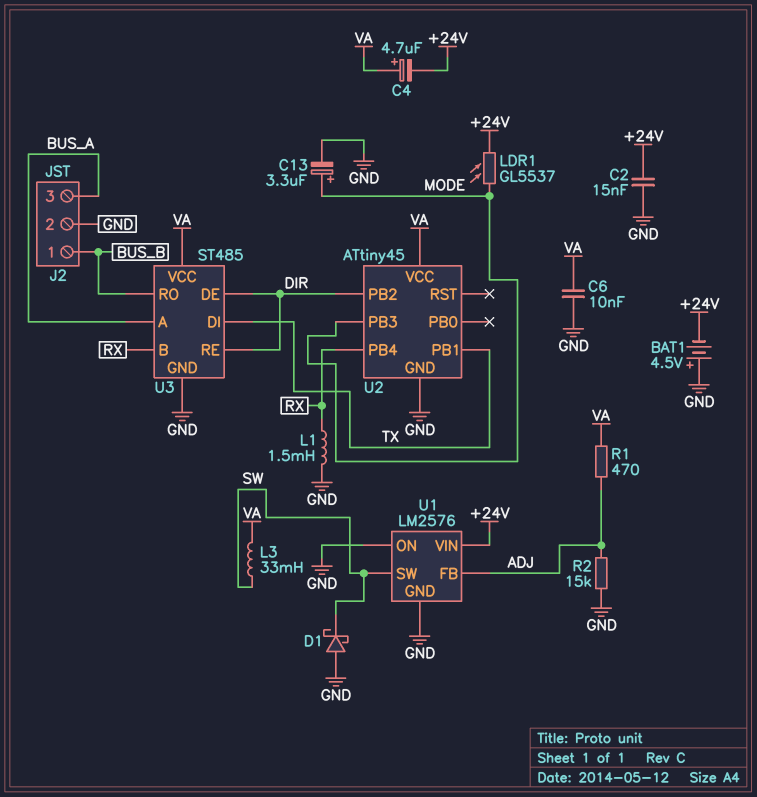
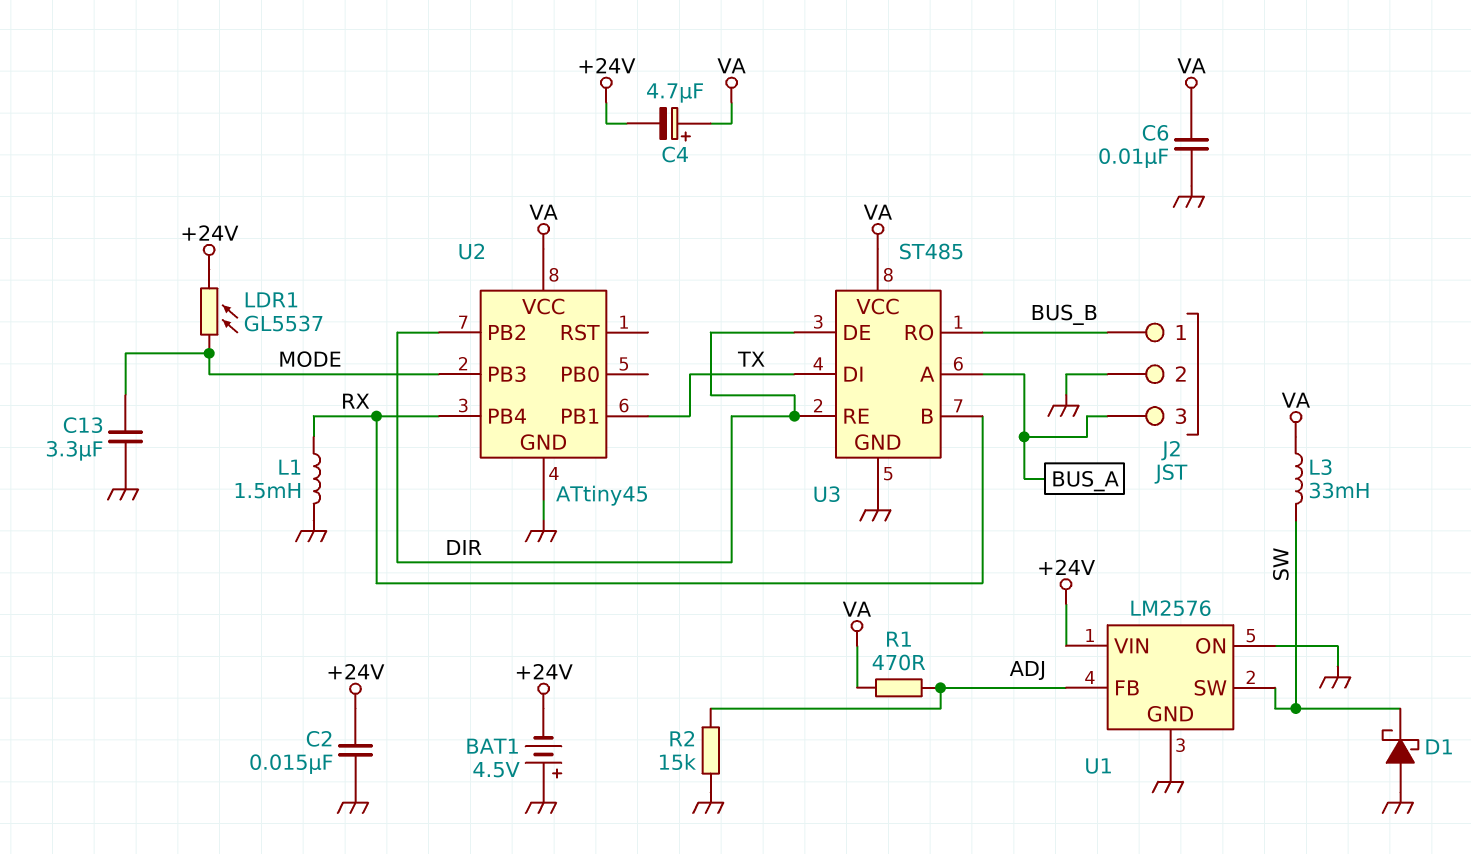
C13: 3.3uF (plus MODE, minus GND) -> 3.3uF (GND, MODE)

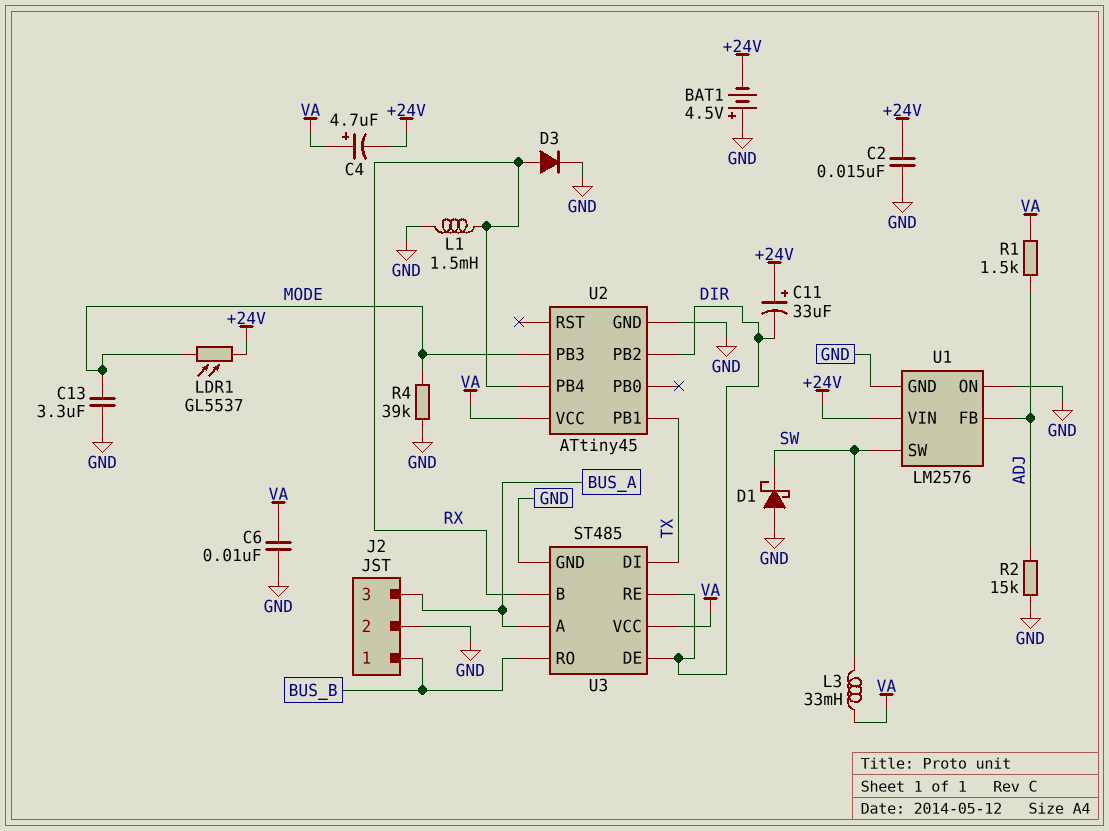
C11: none -> 33uF (plus +24V, minus DIR)
D3: none -> diode (A RX, K GND)
R1: 470 (ADJ, VA) -> 1.5k (ADJ, VA)
R4: none -> 39k (GND, MODE)

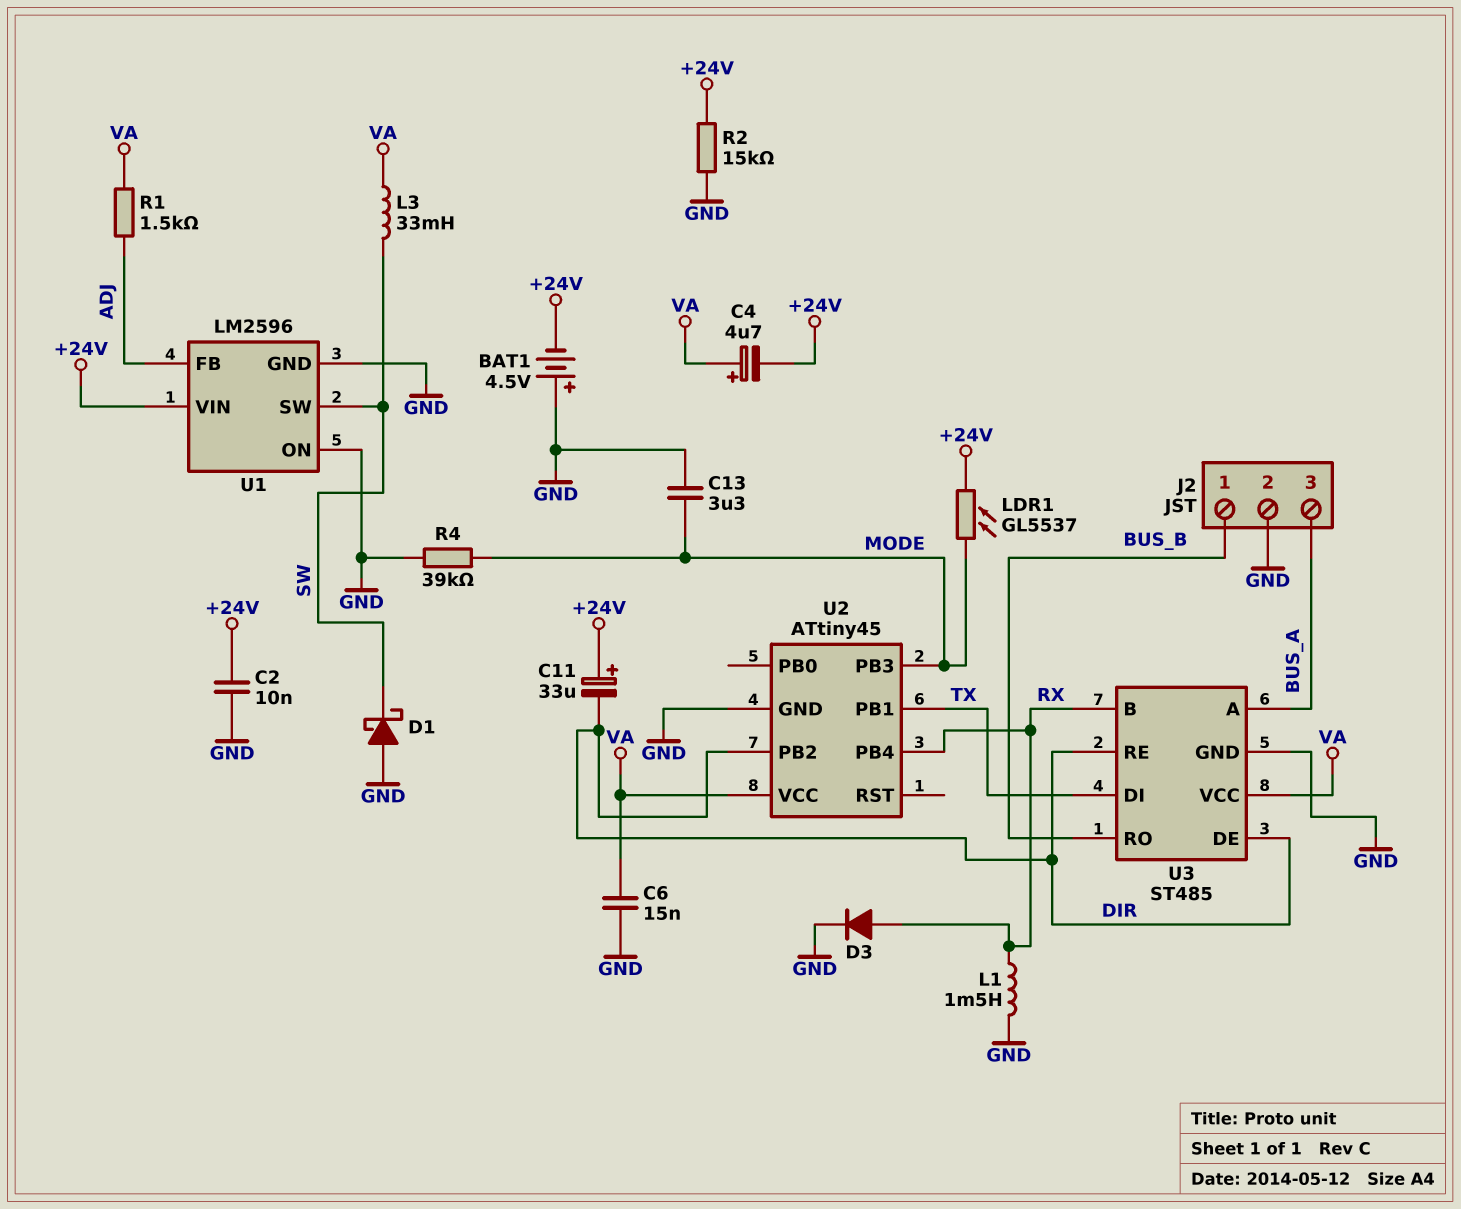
C2: 15nF (+24V, GND) -> 10nF (+24V, GND)
C6: 10nF (GND, VA) -> 15nF (GND, VA)
R2: 15k (ADJ, GND) -> 15k (+24V, GND)
U1: LM2576 -> LM2596

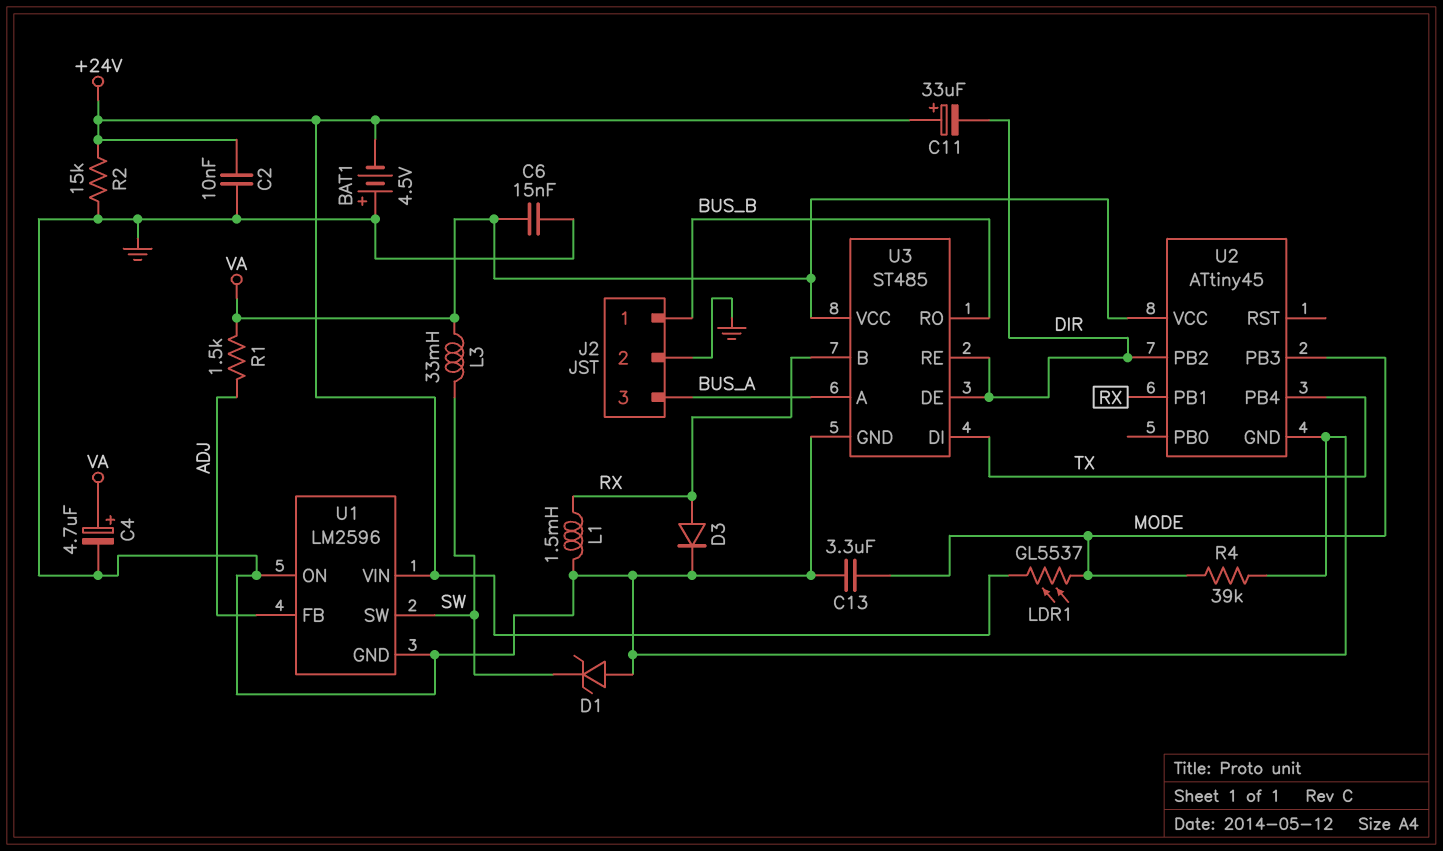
C4: 4.7uF (plus VA, minus +24V) -> 4.7uF (plus VA, minus GND)
D1: schottky (A GND, K SW) -> zener (A GND, K SW)
U2 pin PB1: TX -> RX
U2 pin PB4: RX -> TX

